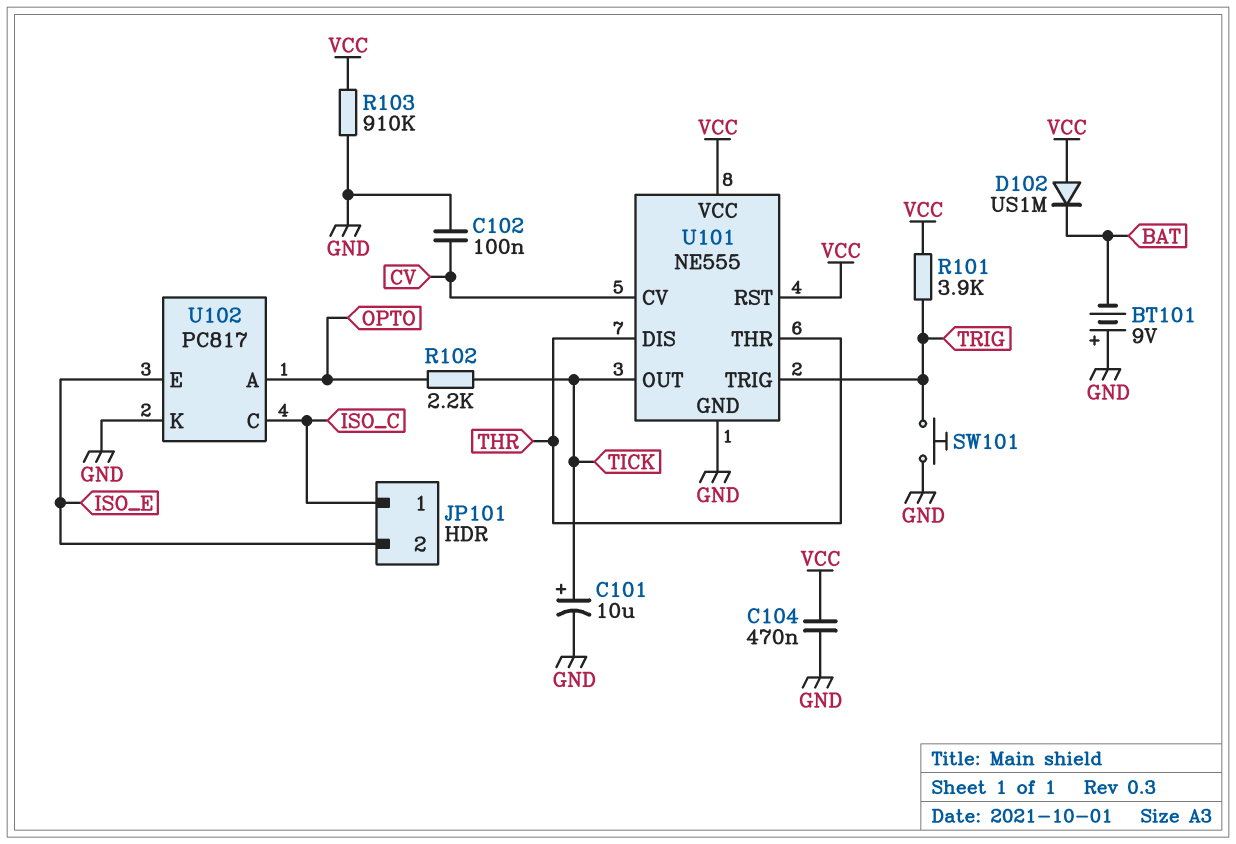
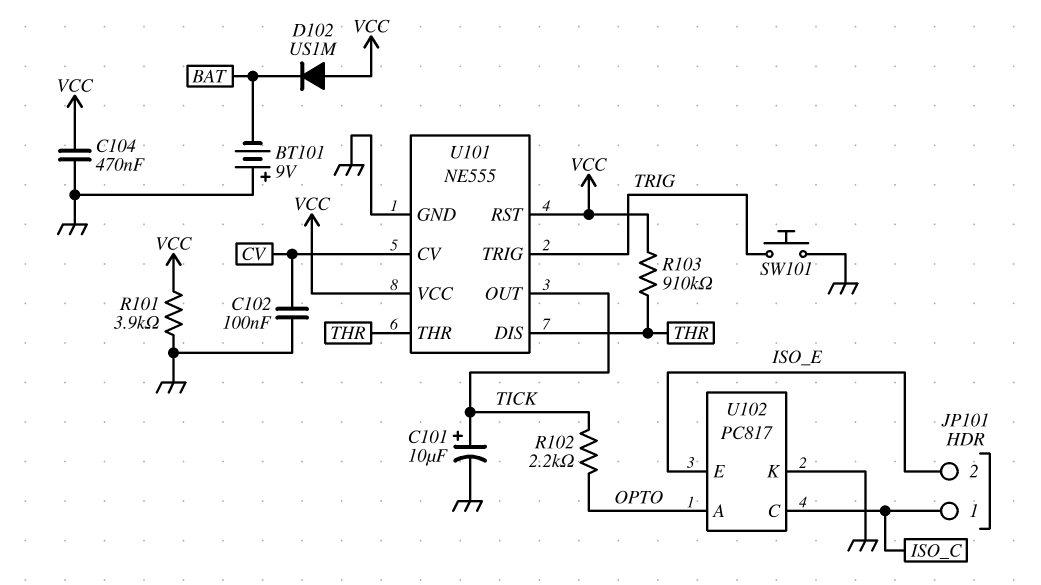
R101: 3.9k (TRIG, VCC) -> 3.9k (GND, VCC)
R103: 910k (GND, VCC) -> 910k (THR, VCC)

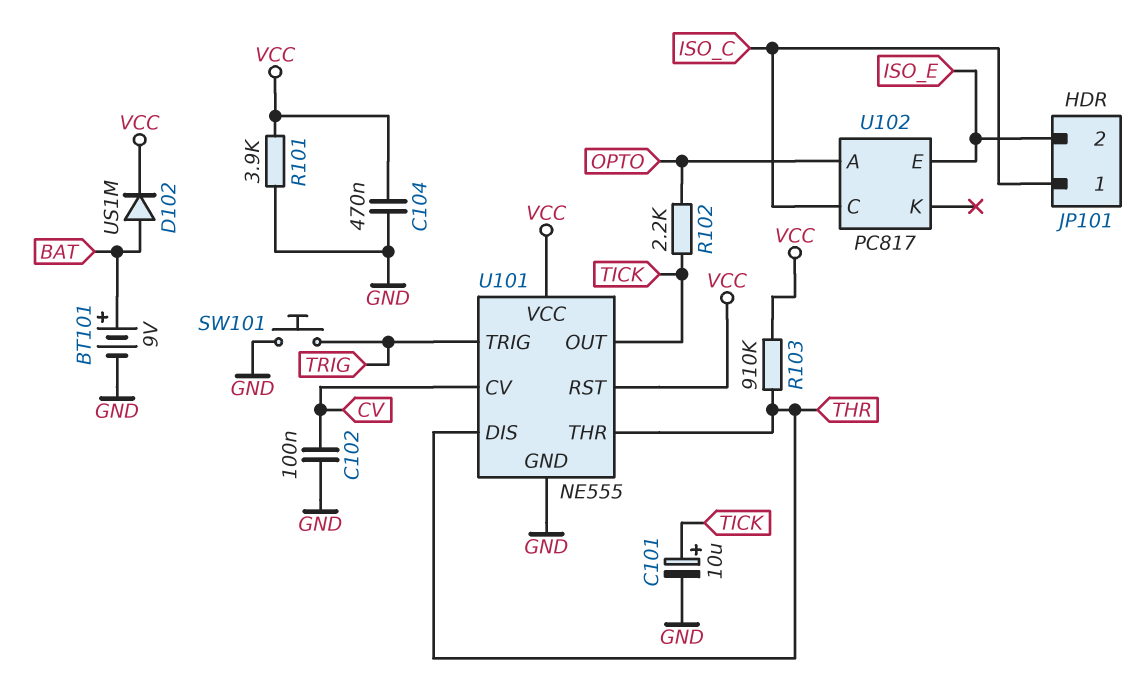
BT101: 9V (plus GND, minus BAT) -> 9V (plus BAT, minus GND)
D102: diode US1M (A VCC, K BAT) -> diode US1M (A BAT, K VCC)
U102 pin K: GND -> none

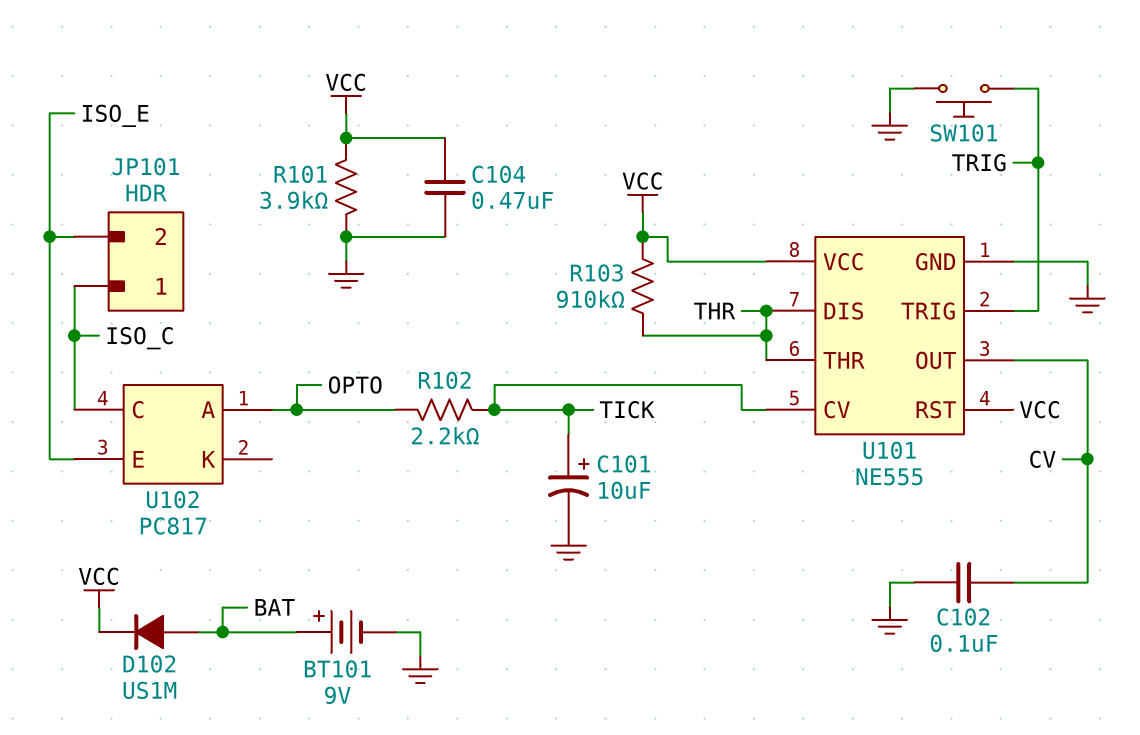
U101 pin CV: CV -> TICK
U101 pin OUT: TICK -> CV

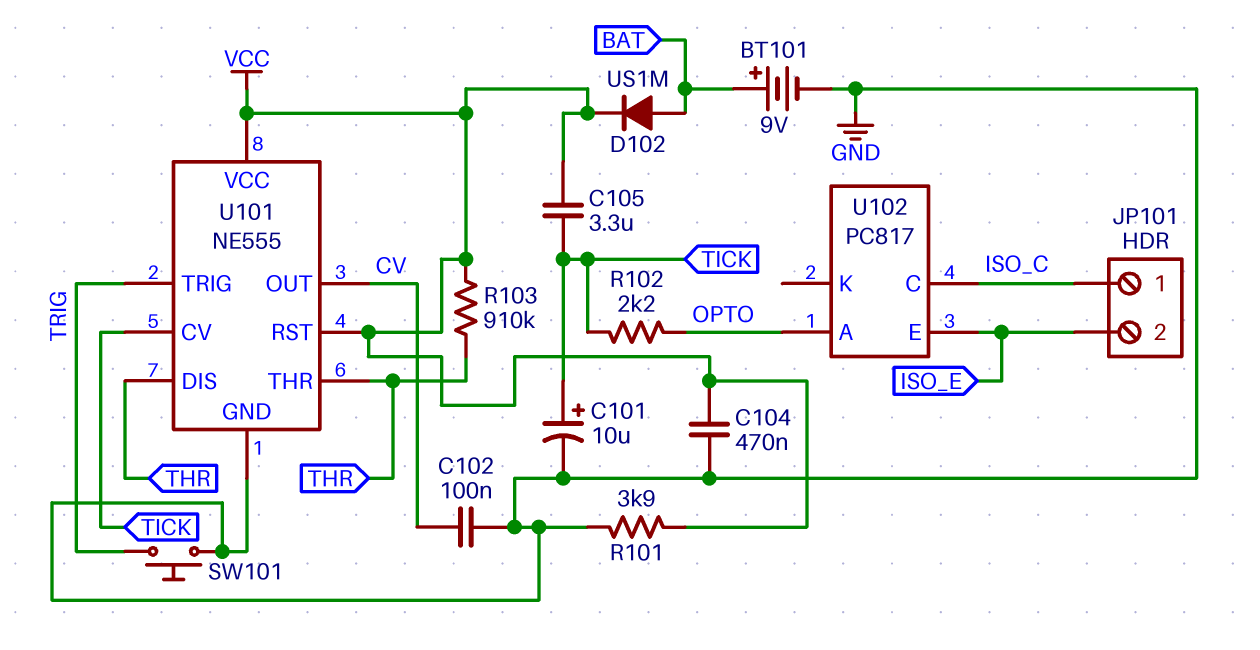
C105: none -> 3.3uF (TICK, VCC)

